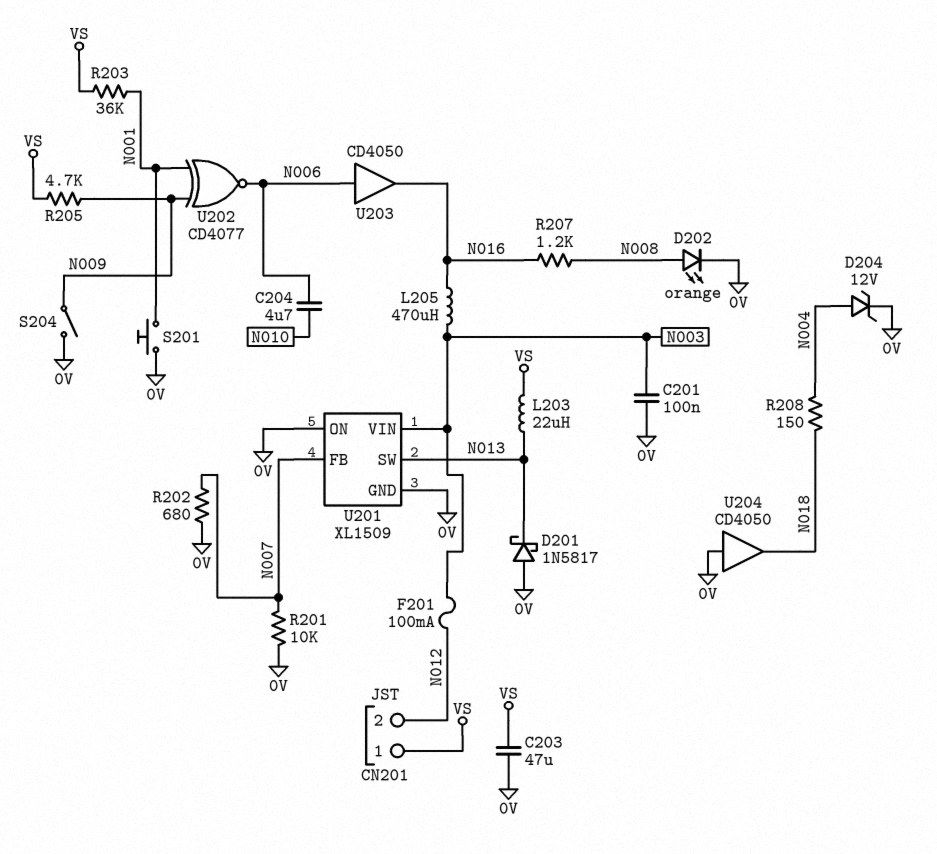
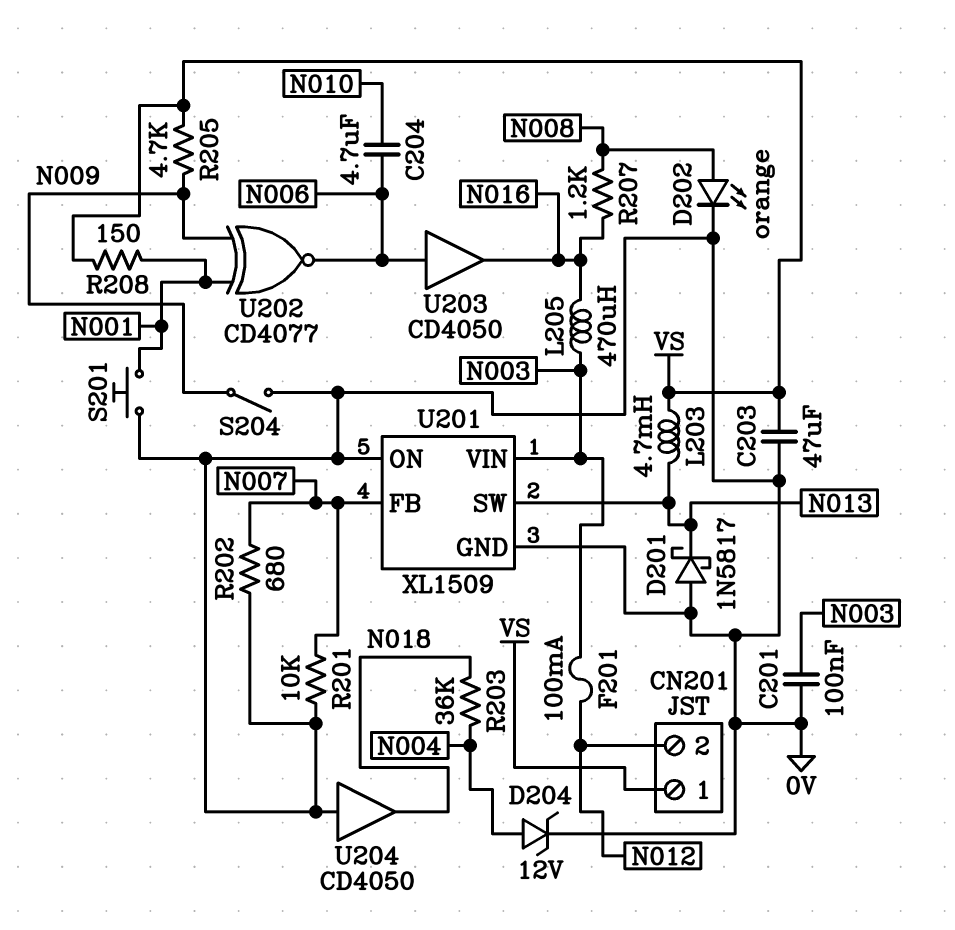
L203: 22uH (N013, VS) -> 4.7mH (N013, VS)
R203: 36k (N001, VS) -> 36k (N004, N018)
R208: 150 (N004, N018) -> 150 (N001, VS)

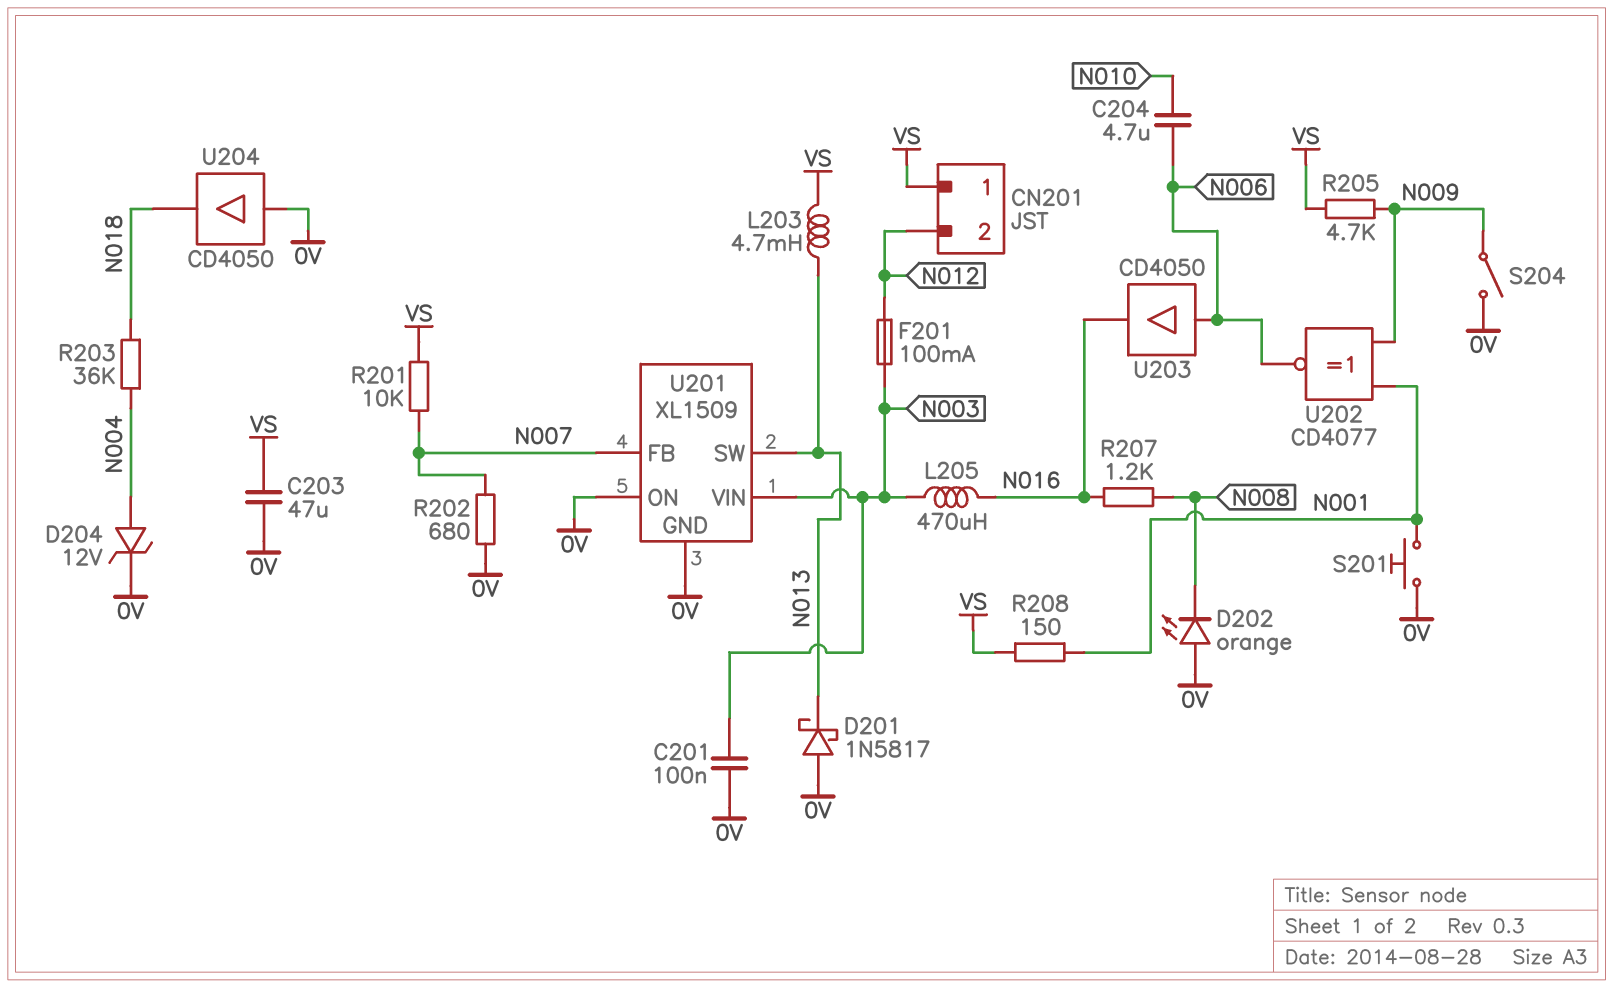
D202: LED orange (A N008, K 0V) -> LED orange (A 0V, K N008)
R201: 10k (0V, N007) -> 10k (N007, VS)

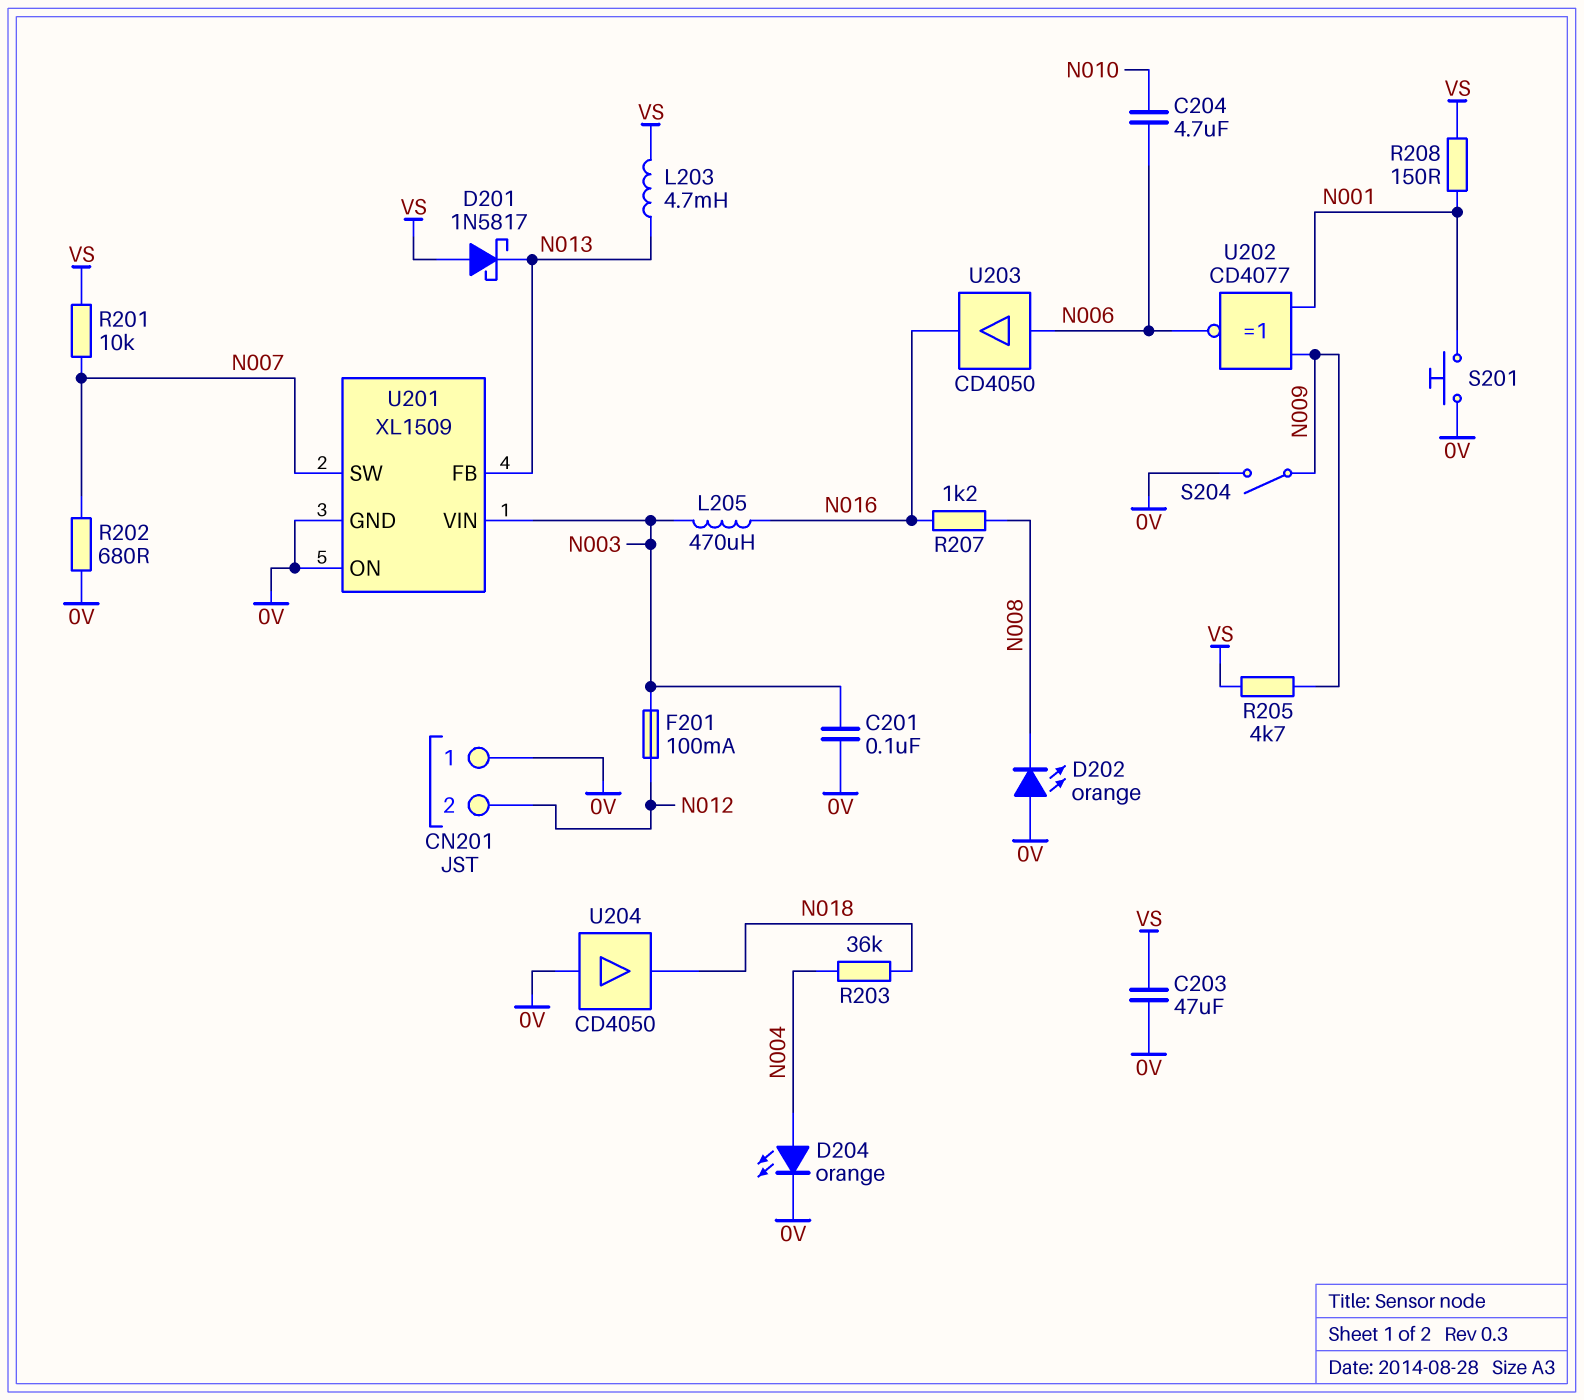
CN201 pin 1: VS -> 0V
D201: schottky 1N5817 (A 0V, K N013) -> schottky 1N5817 (A VS, K N013)
D204: zener 12V (A N004, K 0V) -> LED orange (A N004, K 0V)
U201 pin FB: N007 -> N013
U201 pin SW: N013 -> N007

